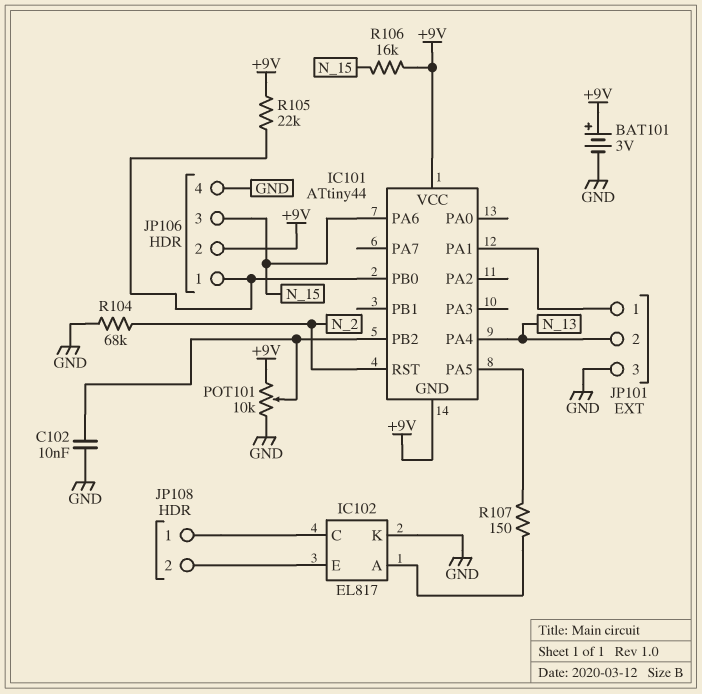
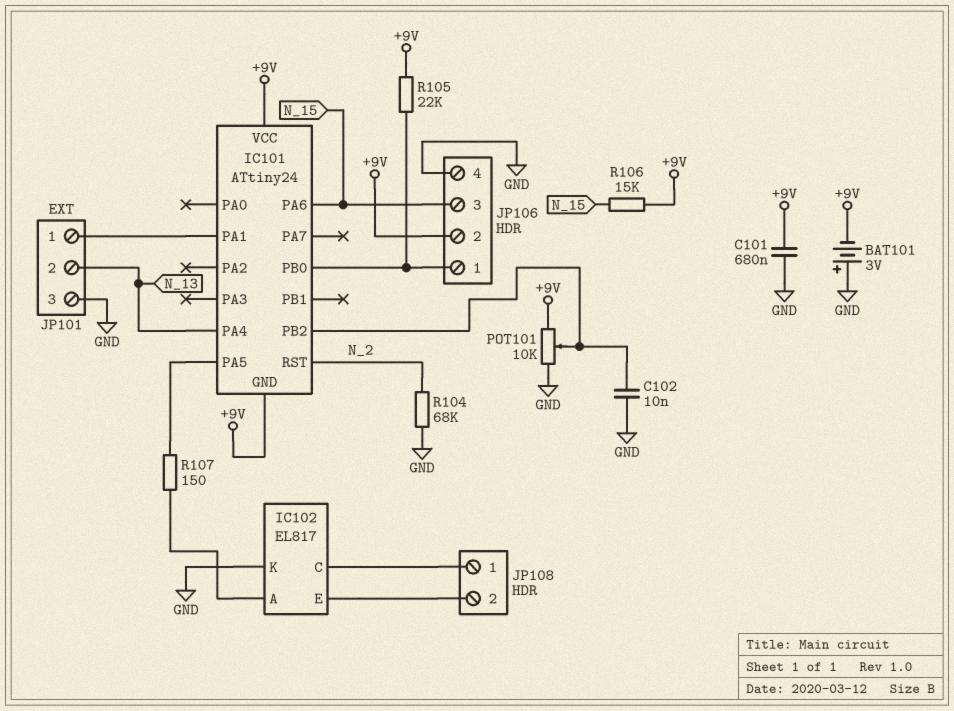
BAT101: 3V (plus +9V, minus GND) -> 3V (plus GND, minus +9V)
C101: none -> 680nF (+9V, GND)
IC101: ATtiny44 -> ATtiny24
R106: 16k (+9V, N_15) -> 15k (+9V, N_15)

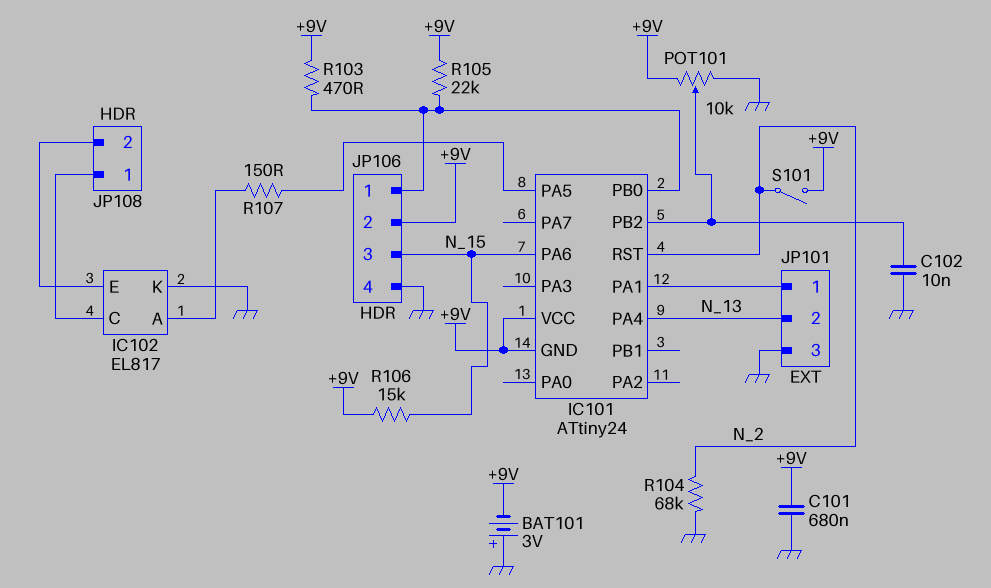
R103: none -> 470 (+9V, IC101/PB0)
S101: none -> switch (+9V, N_2)

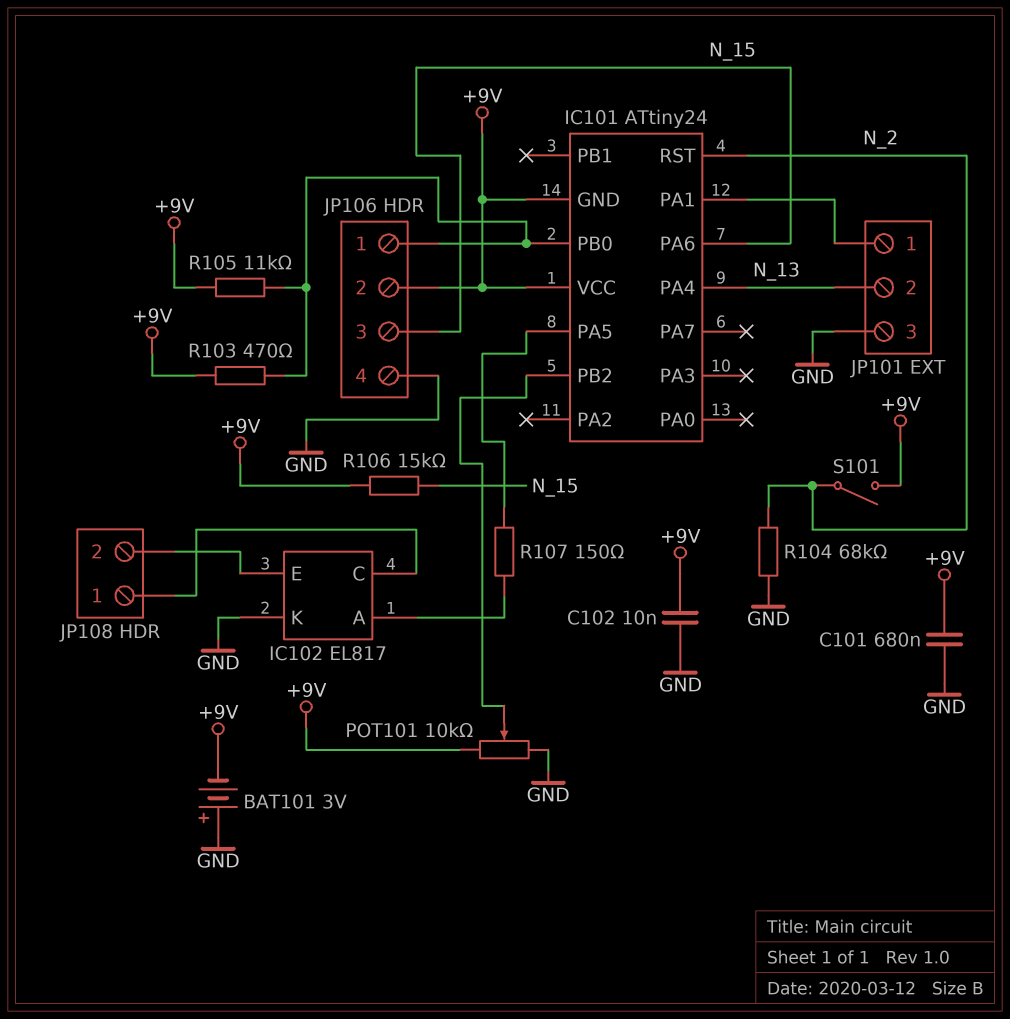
C102: 10nF (GND, IC101/PB2) -> 10nF (+9V, GND)
R105: 22k (+9V, IC101/PB0) -> 11k (+9V, IC101/PB0)

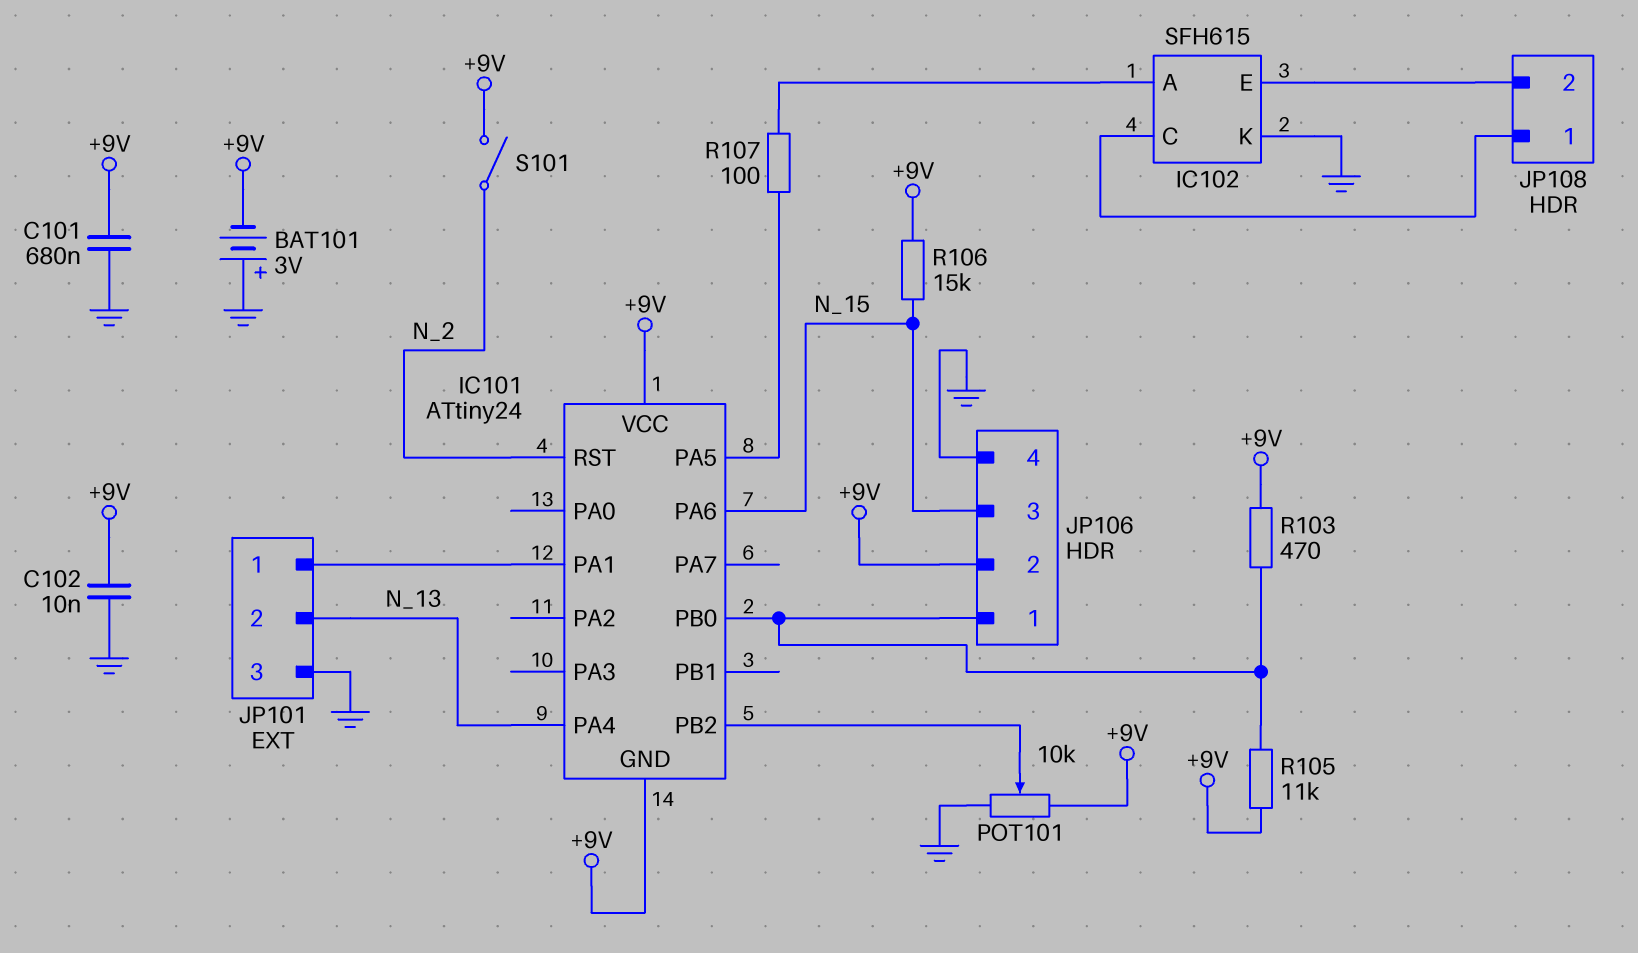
IC102: EL817 -> SFH615
R104: 68k (GND, N_2) -> none
R107: 150 (IC101/PA5, IC102/A) -> 100 (IC101/PA5, IC102/A)

